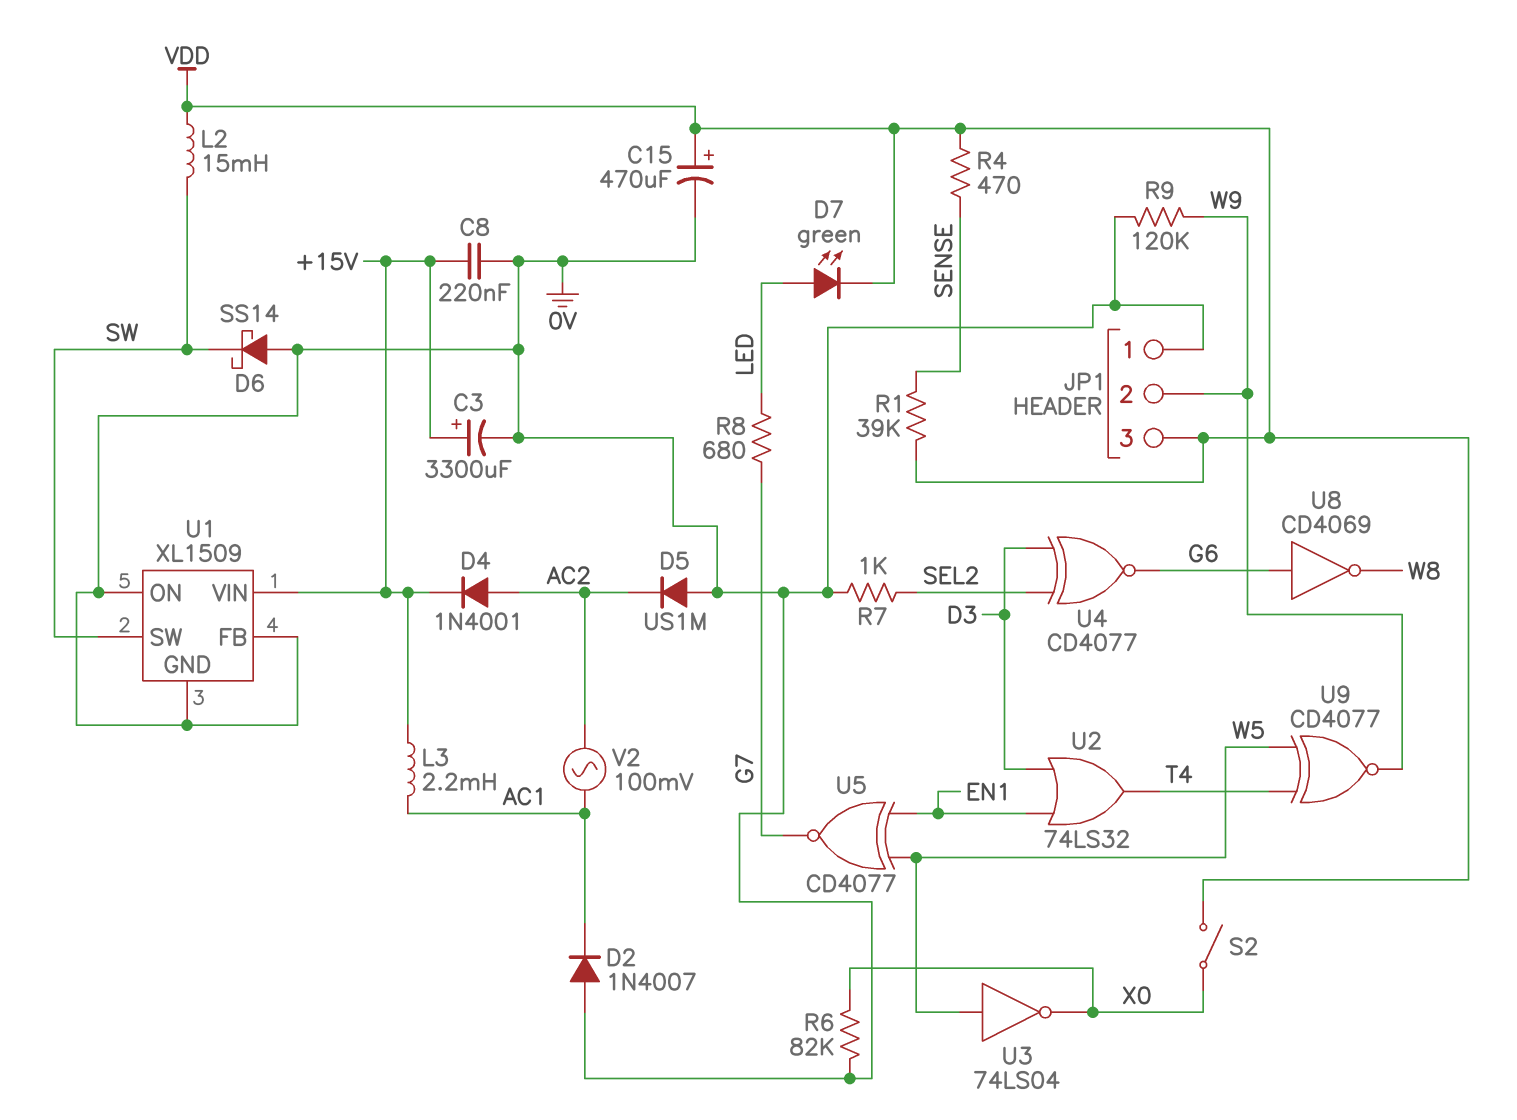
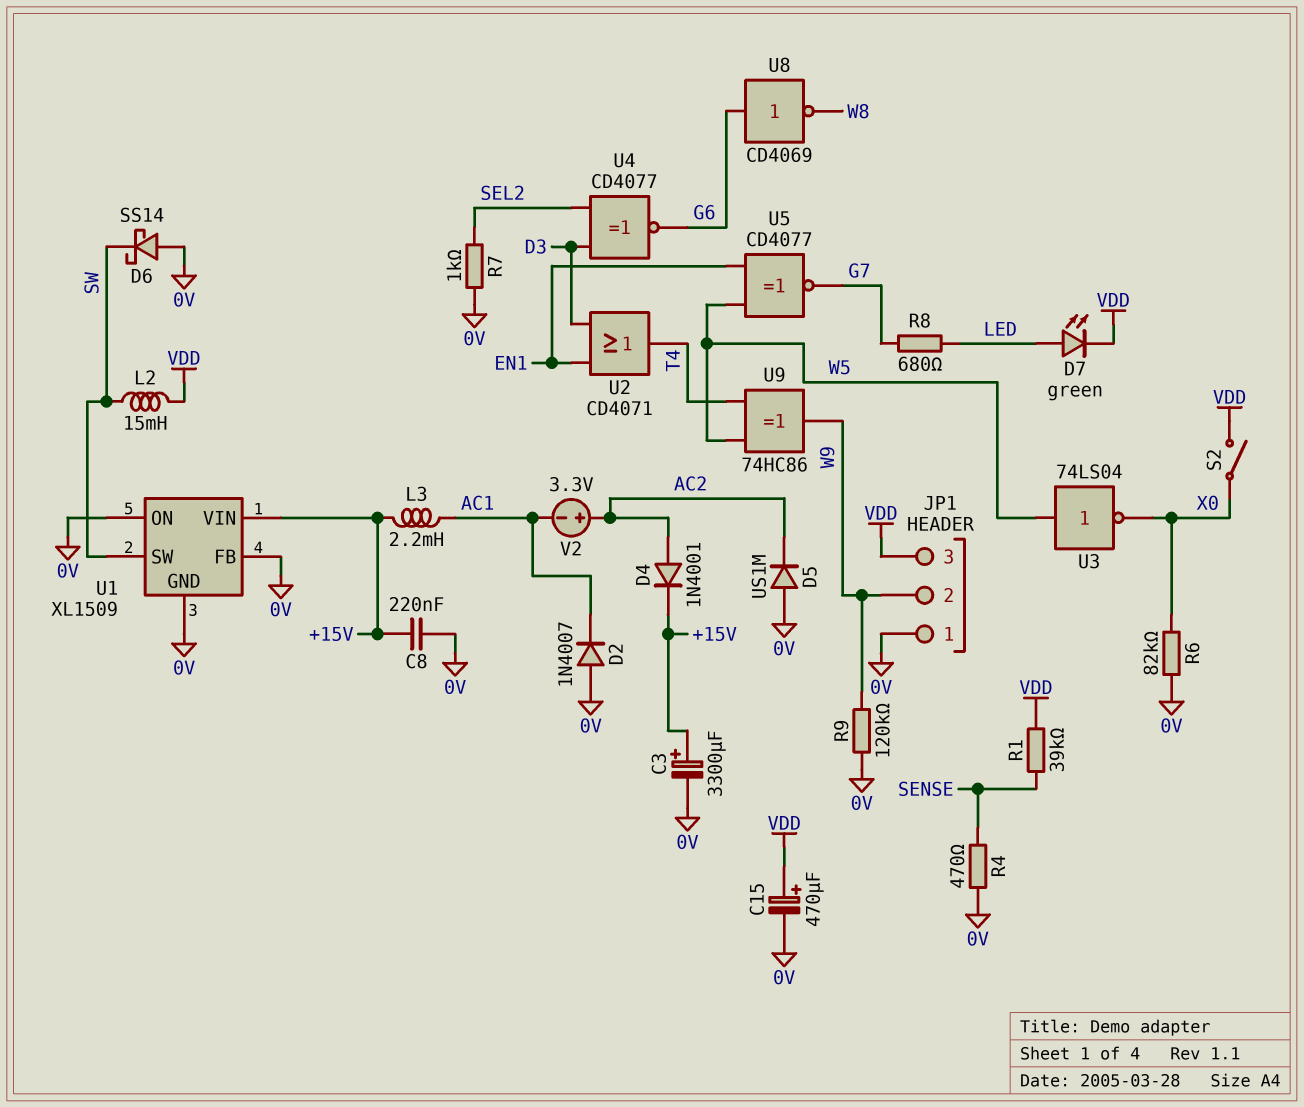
R4: 470 (SENSE, VDD) -> 470 (0V, SENSE)
U2: OR 74LS32 (in D3, in EN1, out T4) -> OR CD4071 (in D3, in EN1, out T4)
U9: XNOR CD4077 (in T4, in W5, out W9) -> XOR 74HC86 (in T4, in W5, out W9)
V2: AC 100mV (AC1, AC2) -> 3.3V (plus AC2, minus AC1)

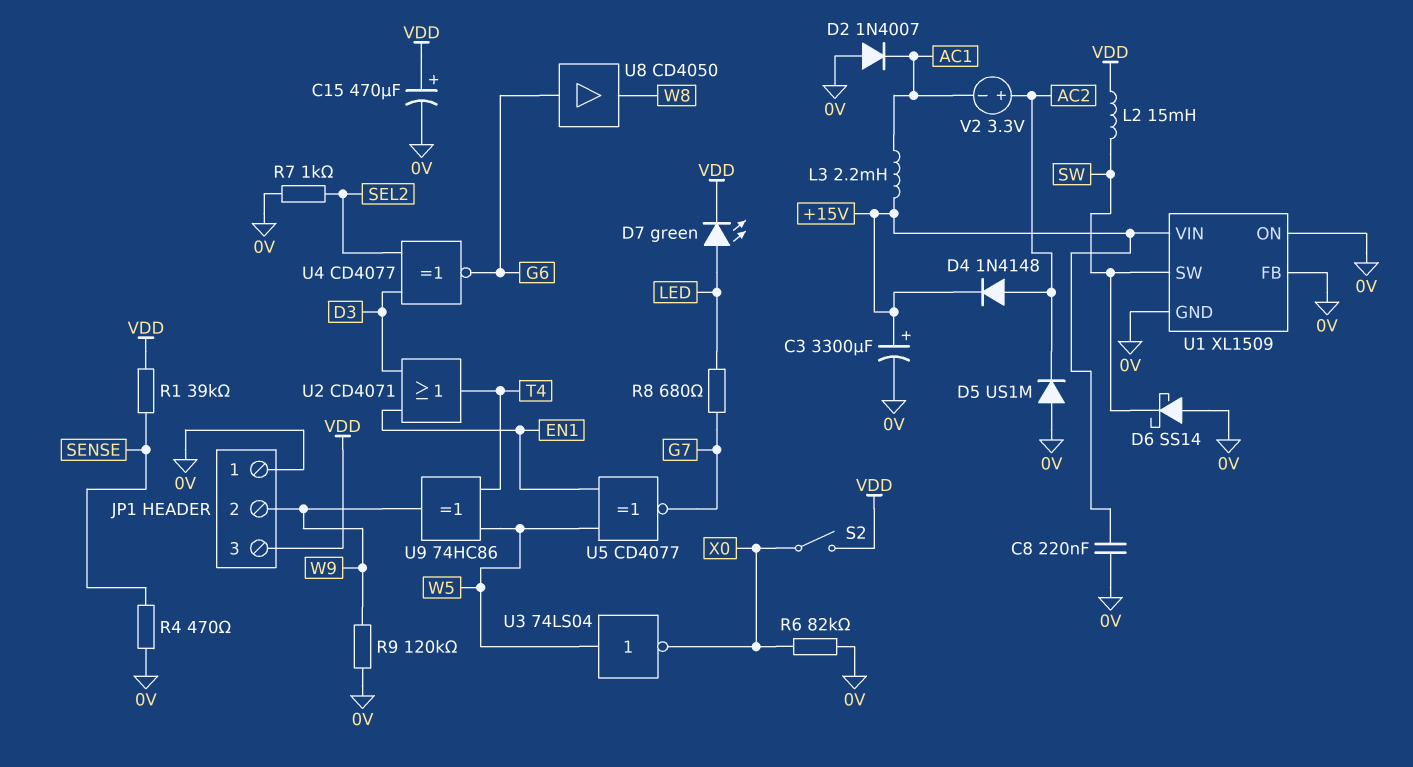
D4: diode 1N4001 (A AC2, K +15V) -> diode 1N4148 (A AC2, K +15V)
U8: NOT CD4069 (in G6, out W8) -> buffer CD4050 (in G6, out W8)

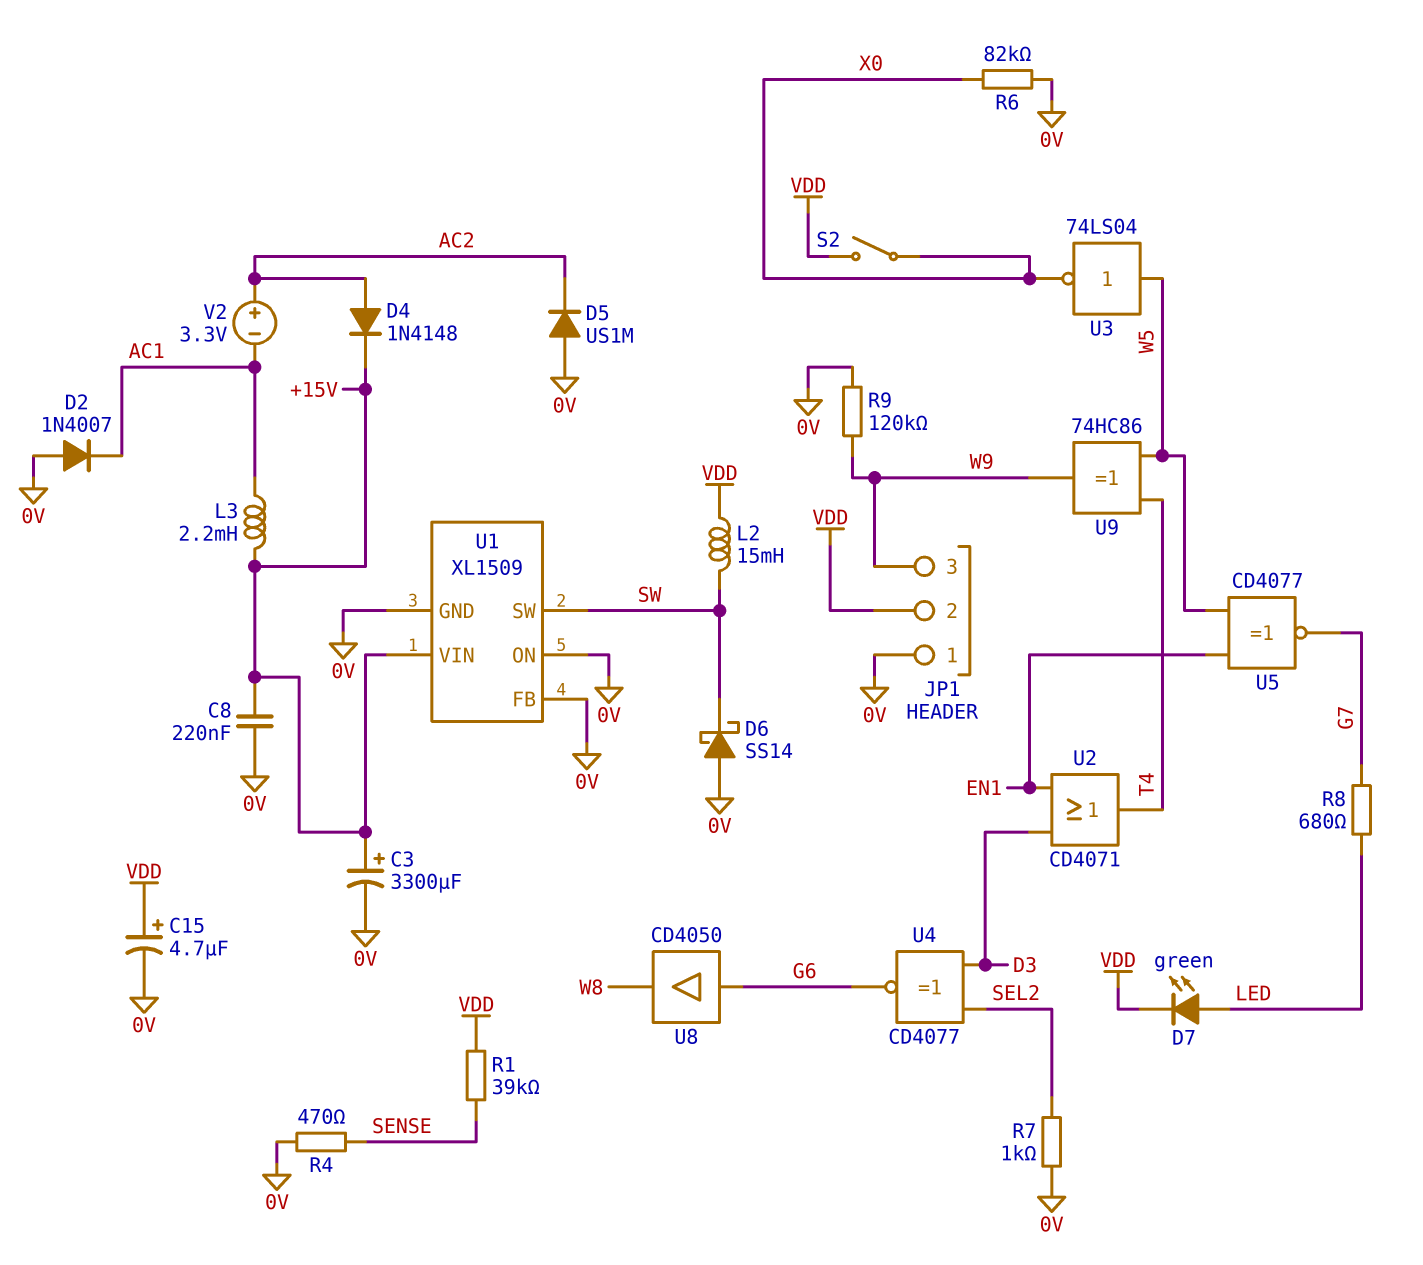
C15: 470uF (plus VDD, minus 0V) -> 4.7uF (plus VDD, minus 0V)
JP1 pin 2: W9 -> VDD
JP1 pin 3: VDD -> W9

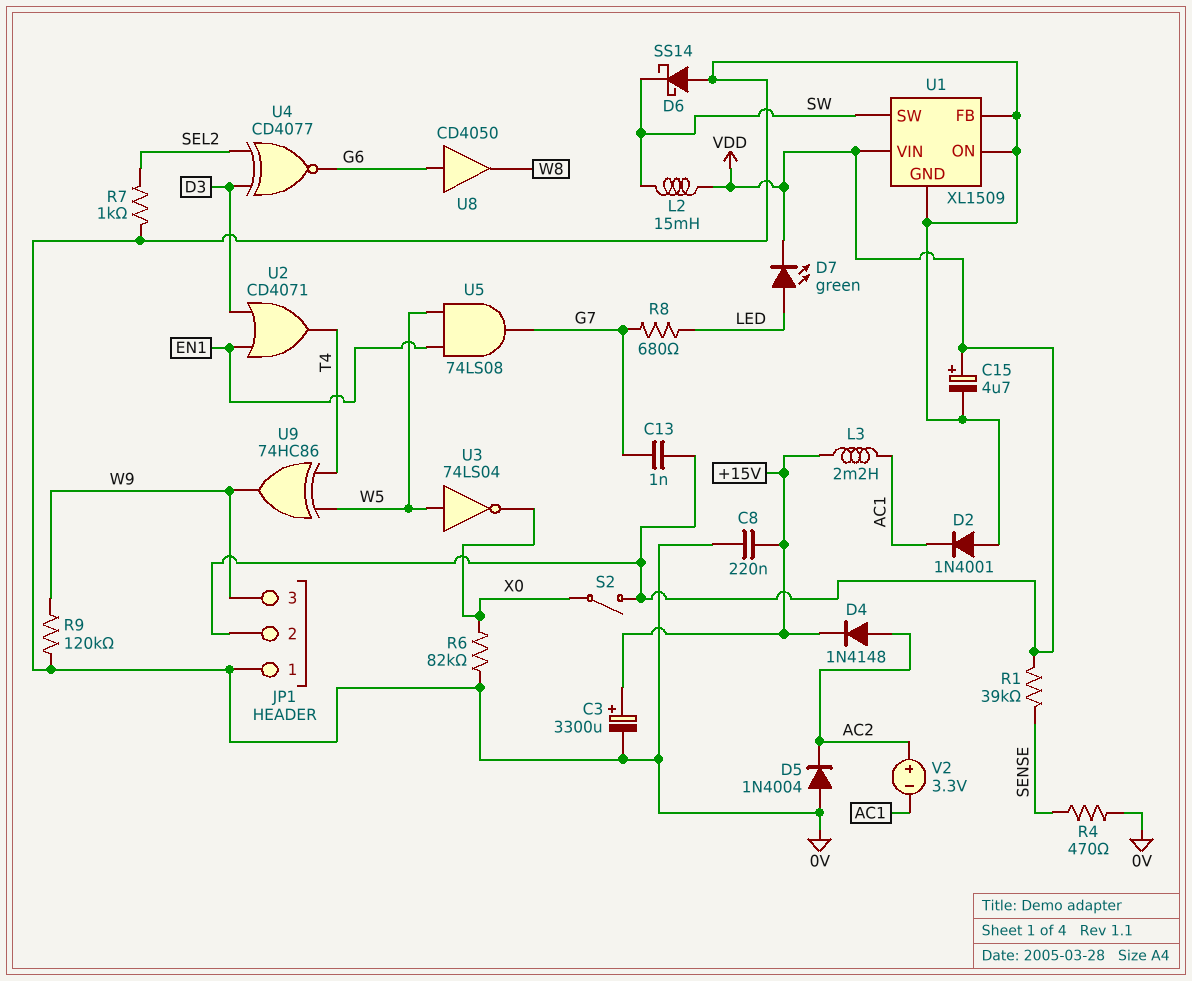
C13: none -> 1nF (G7, VDD)
D2: diode 1N4007 (A 0V, K AC1) -> diode 1N4001 (A 0V, K AC1)
D5: diode US1M (A 0V, K AC2) -> diode 1N4004 (A 0V, K AC2)
U1 pin VIN: +15V -> VDD
U5: XNOR CD4077 (in EN1, in W5, out G7) -> AND 74LS08 (in EN1, in W5, out G7)

